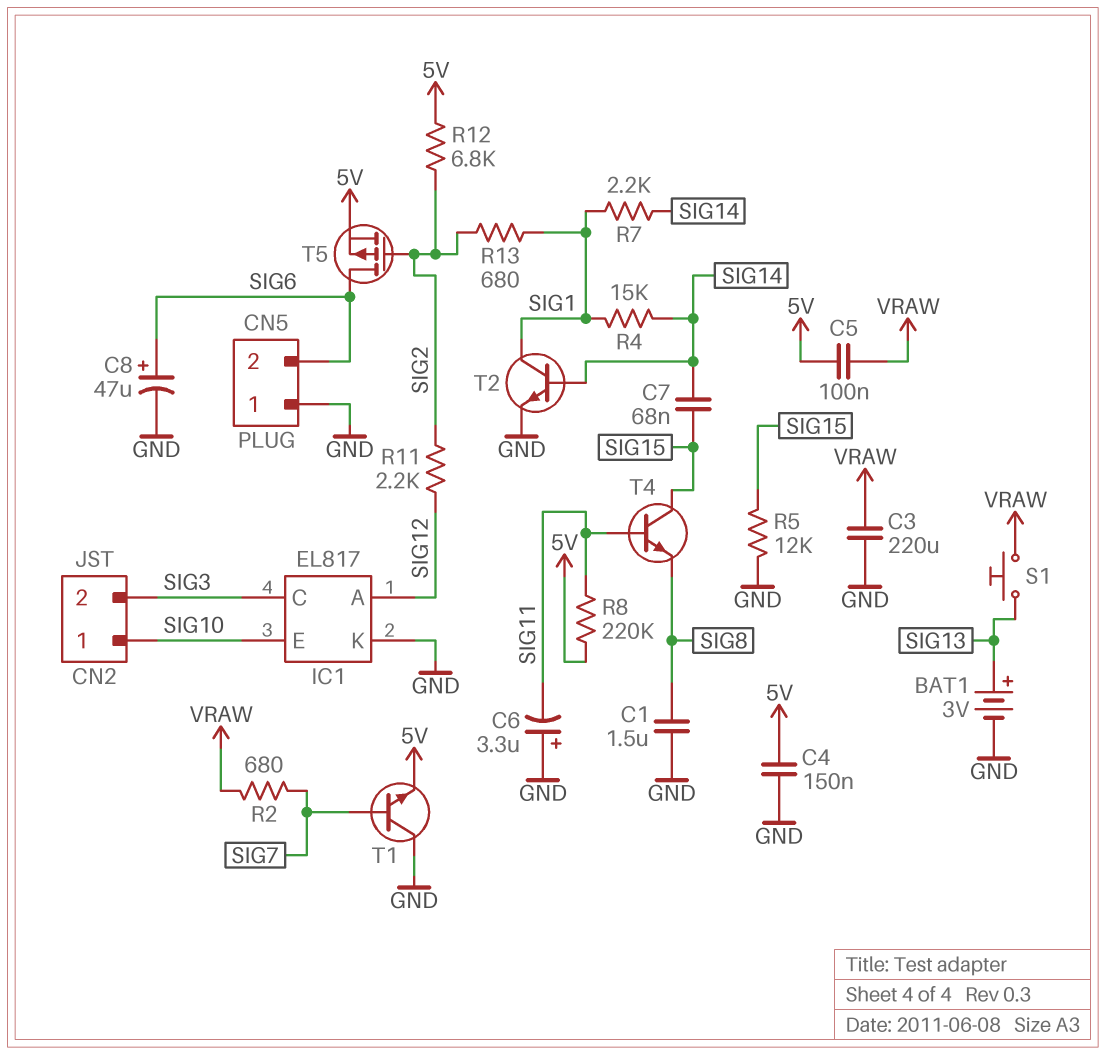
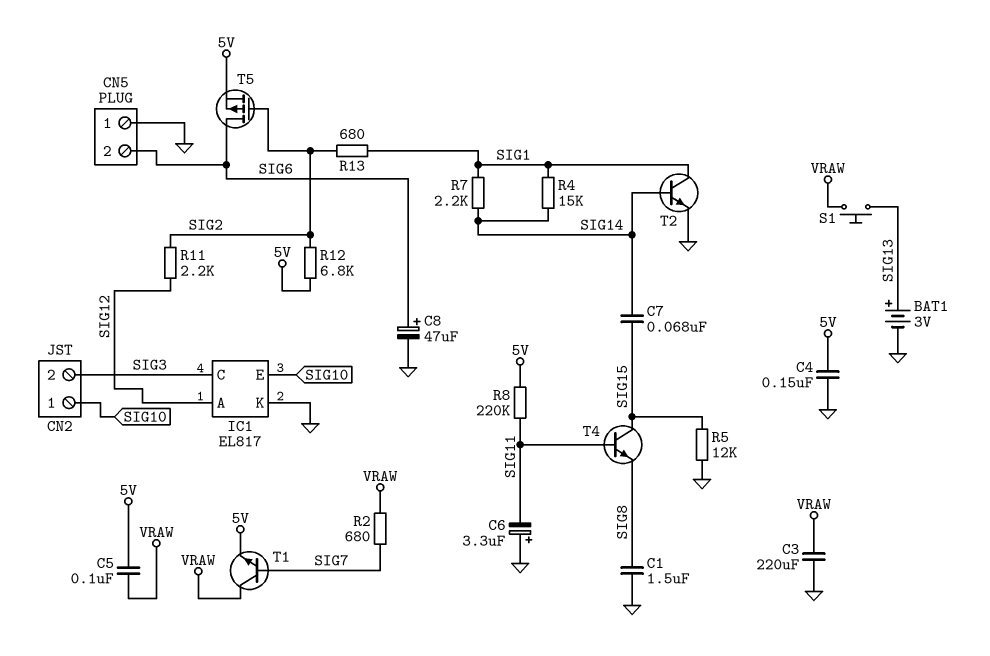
T1: NPN (B SIG7, C GND, E 5V) -> NPN (B SIG7, C VRAW, E 5V)

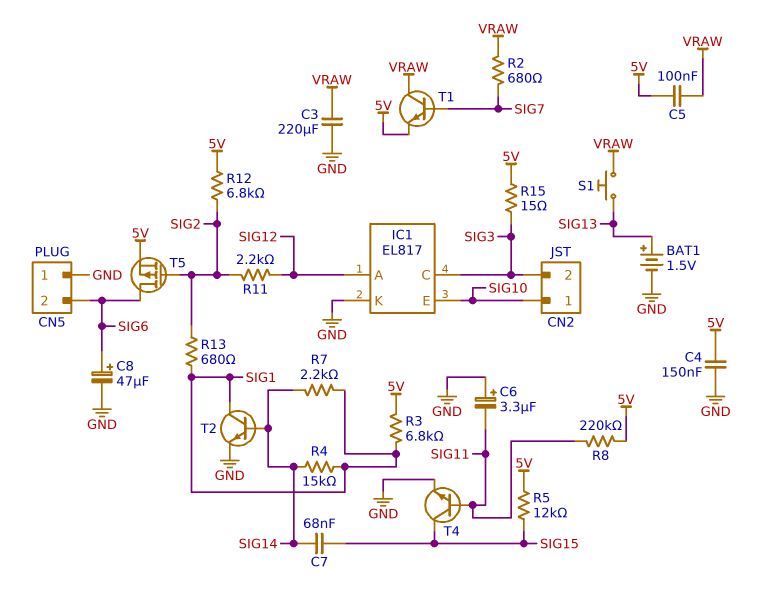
BAT1: 3V (plus SIG13, minus GND) -> 1.5V (plus SIG13, minus GND)
C1: 1.5uF (GND, SIG8) -> none
R3: none -> 6.8k (5V, SIG1)
R5: 12k (GND, SIG15) -> 12k (5V, SIG15)
R15: none -> 15 (5V, SIG3)
T4: NPN (B SIG11, C SIG15, E SIG8) -> NPN (B SIG11, C SIG15, E GND)

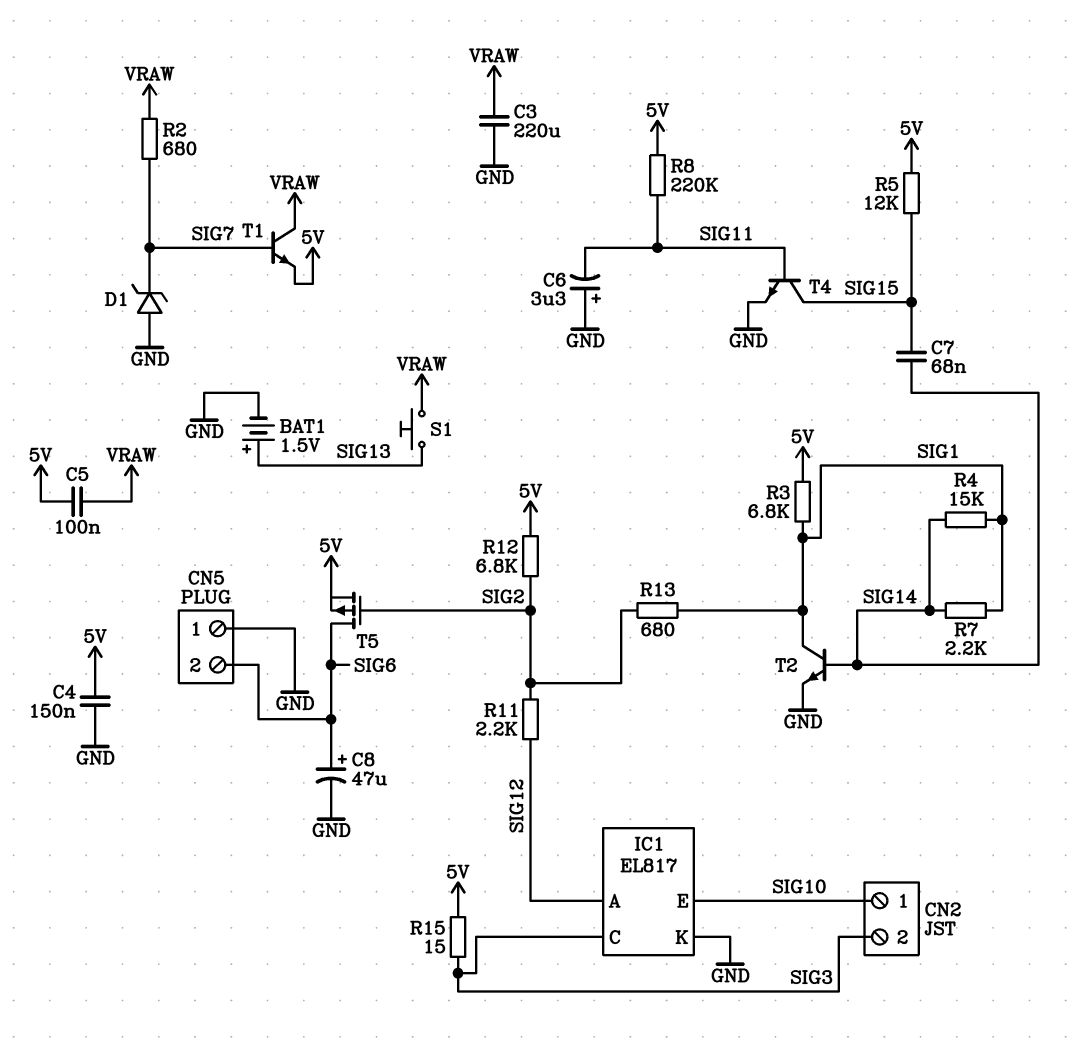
D1: none -> zener (A GND, K SIG7)

